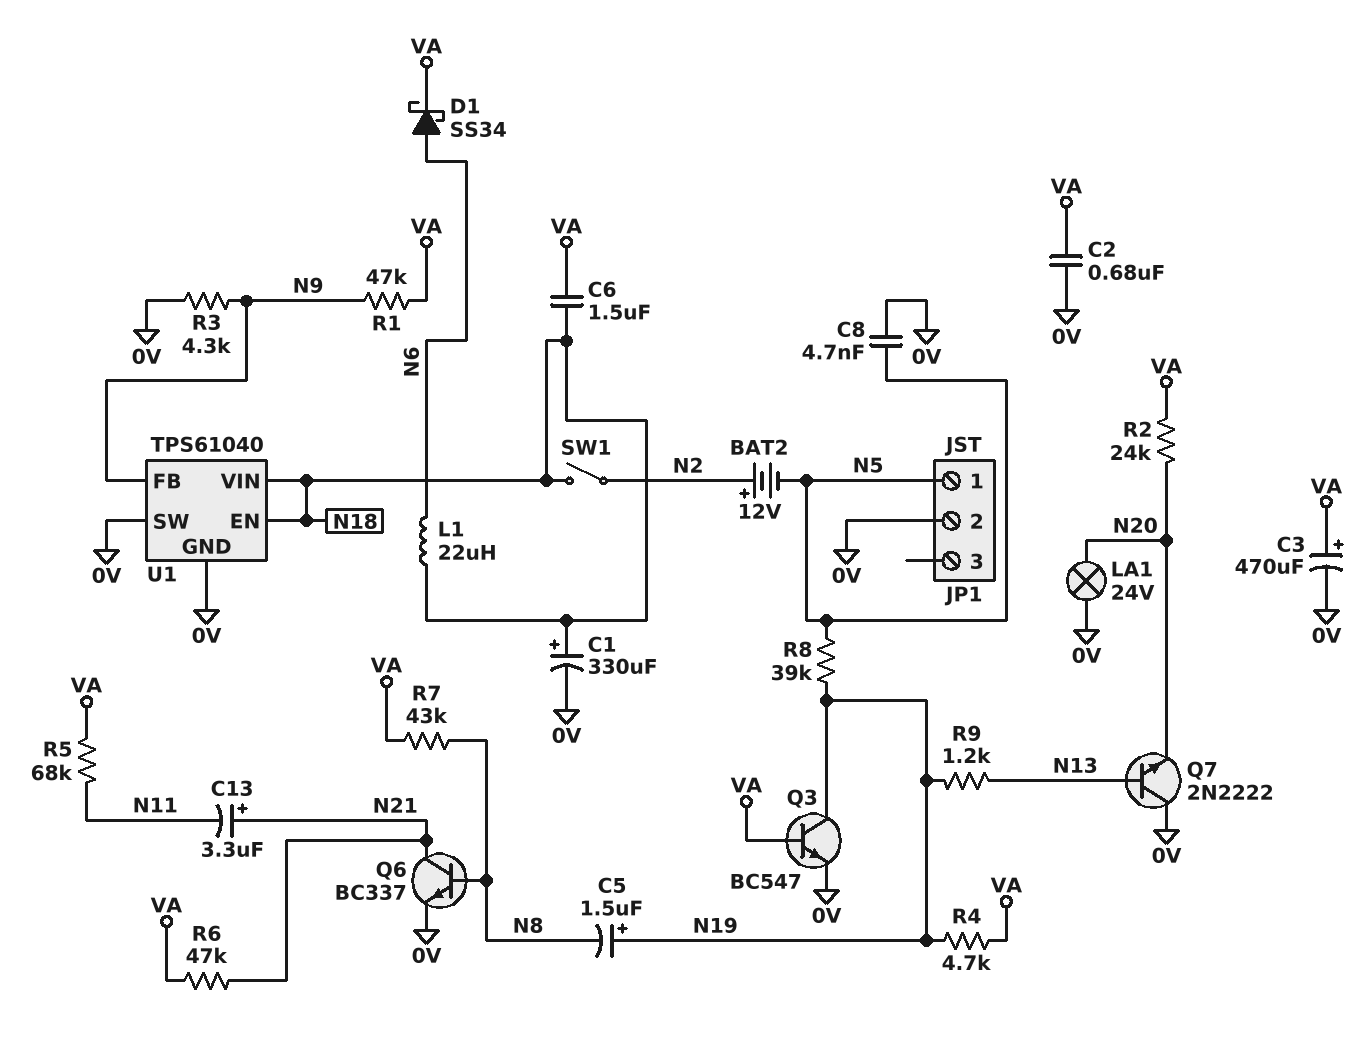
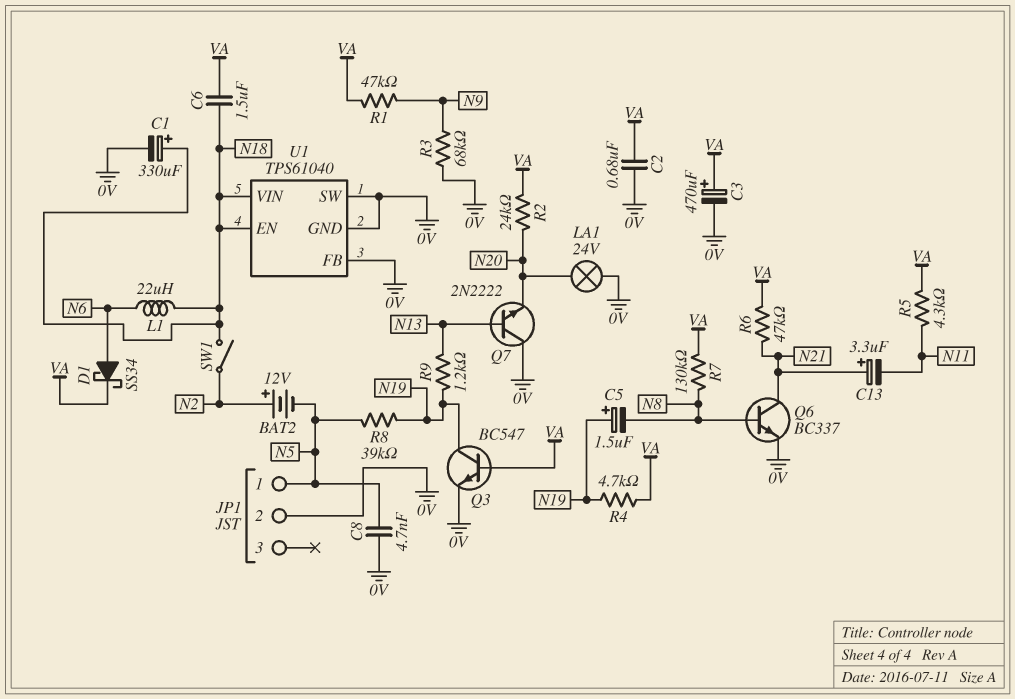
R3: 4.3k (0V, N9) -> 68k (0V, N9)
R5: 68k (N11, VA) -> 4.3k (N11, VA)
R7: 43k (N8, VA) -> 130k (N8, VA)
U1 pin FB: N9 -> 0V

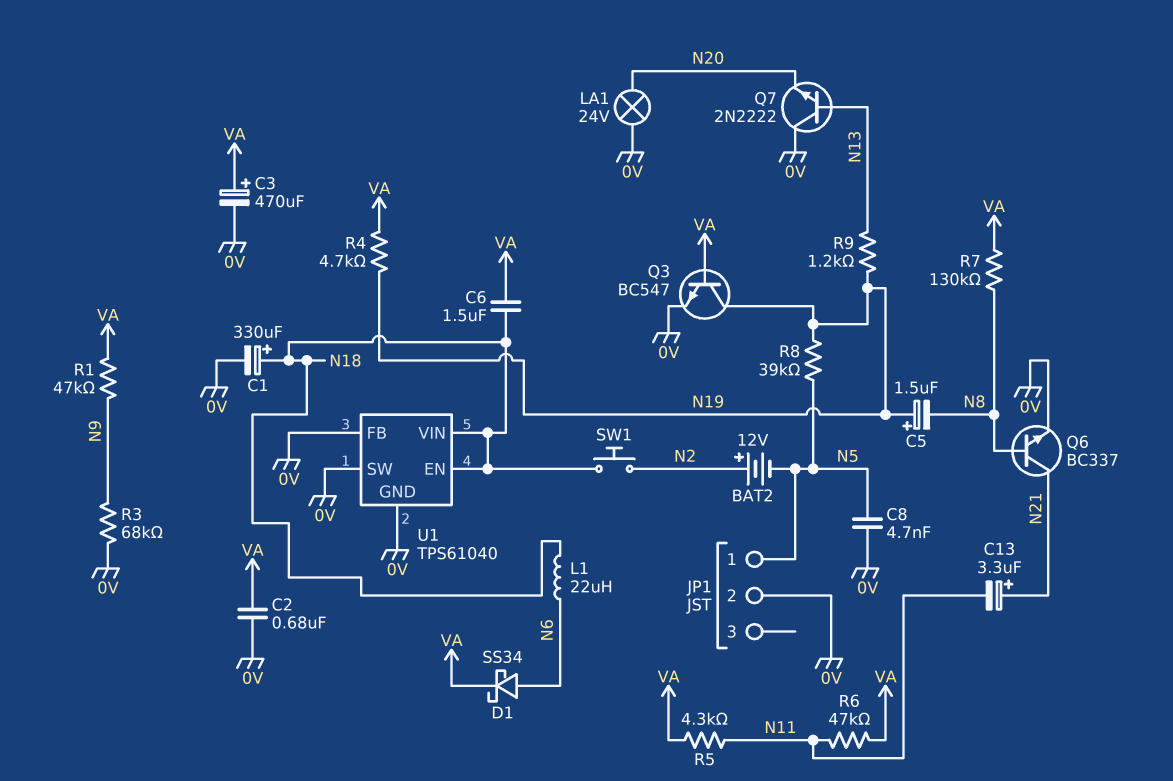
R2: 24k (N20, VA) -> none
R6: 47k (N21, VA) -> 47k (N11, VA)
SW1: switch (N2, N18) -> button (N2, N18)

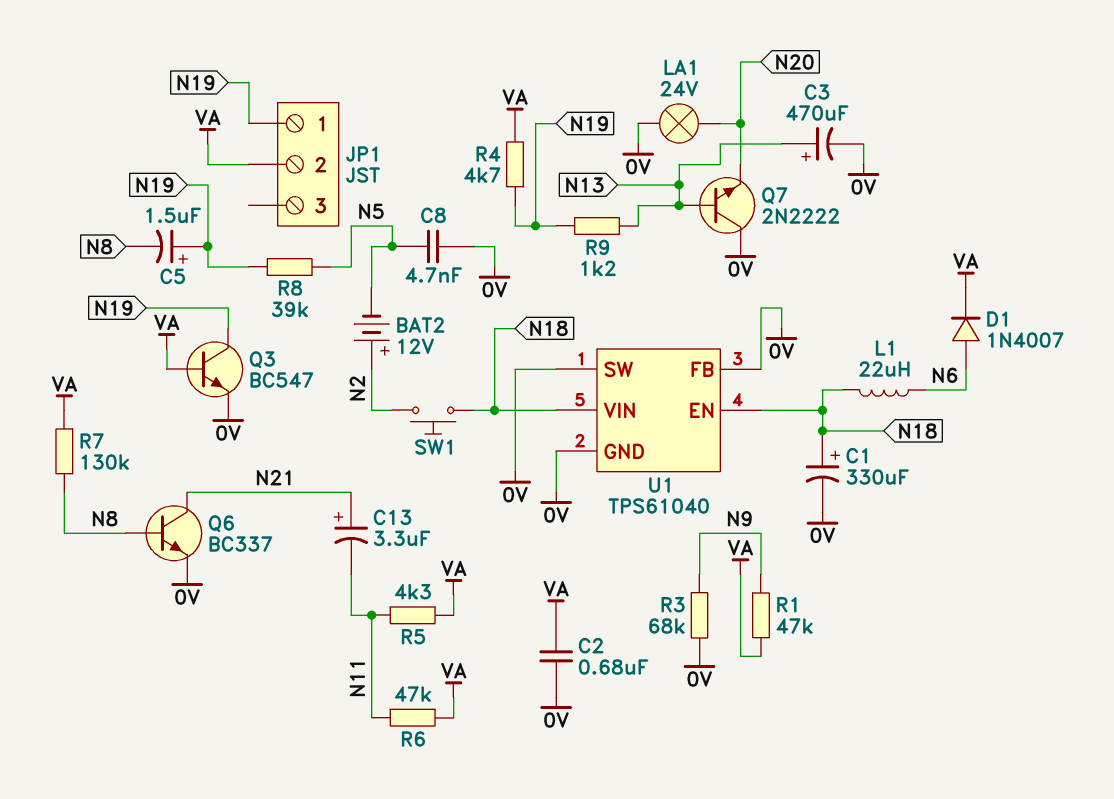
C3: 470uF (plus VA, minus 0V) -> 470uF (plus N13, minus 0V)
C6: 1.5uF (N18, VA) -> none
D1: schottky SS34 (A N6, K VA) -> diode 1N4007 (A N6, K VA)
JP1 pin 1: N5 -> N19
JP1 pin 2: 0V -> VA

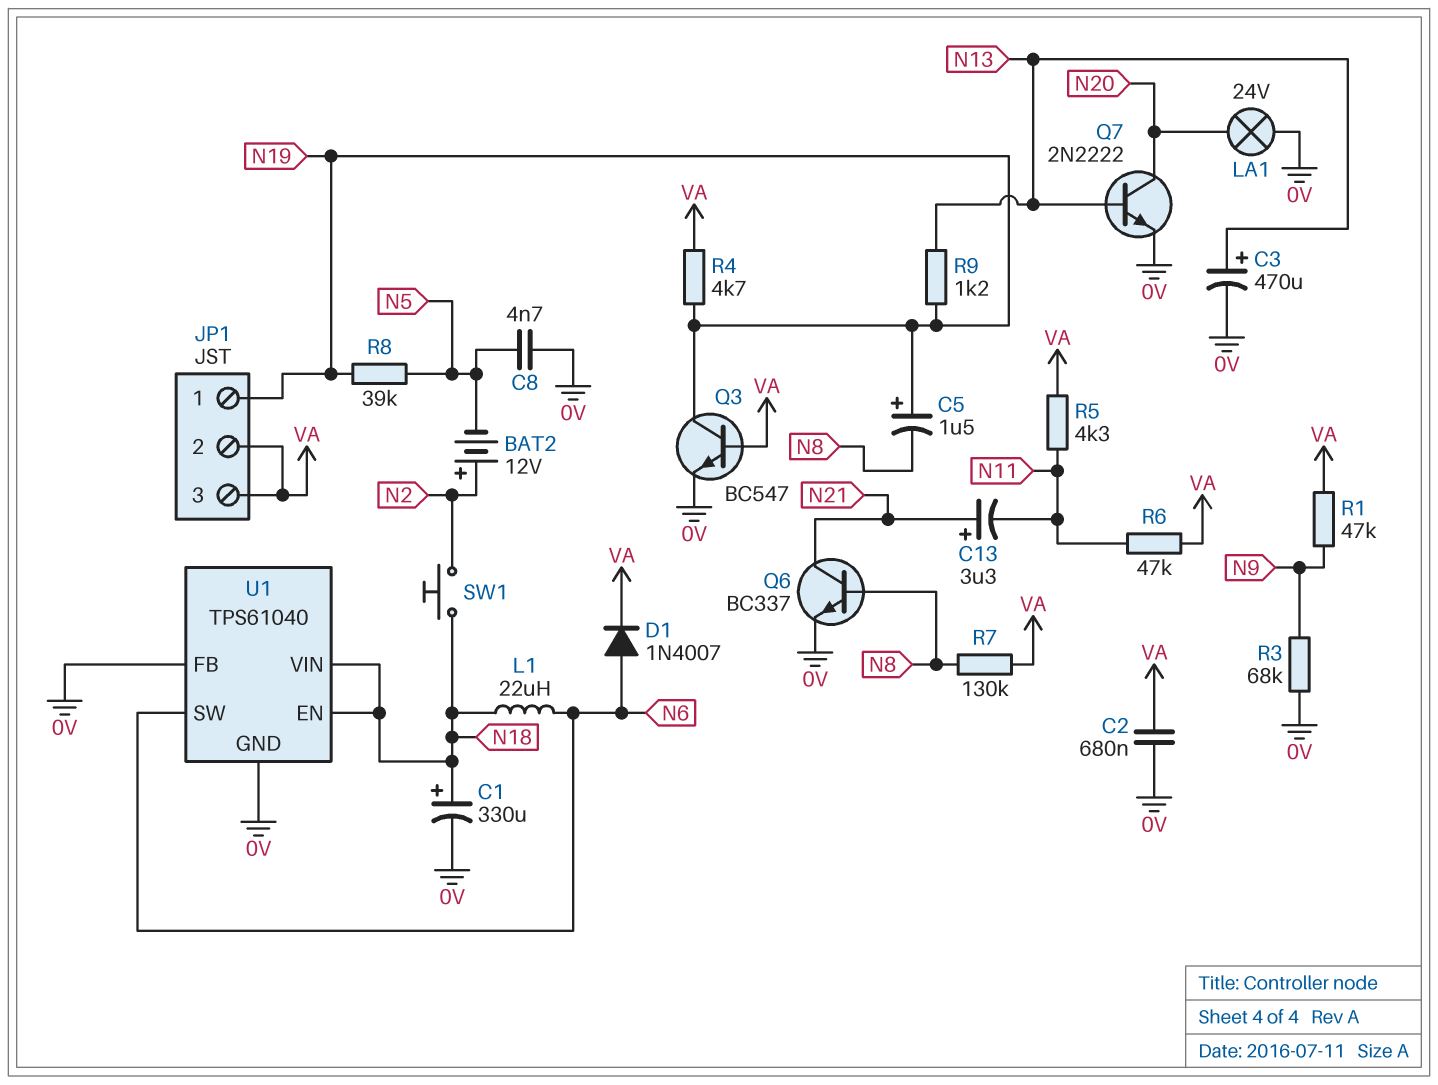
JP1 pin 3: none -> VA
Q7: NPN 2N2222 (B N13, C 0V, E N20) -> NPN 2N2222 (B N13, C N20, E 0V)
U1 pin SW: 0V -> N6

